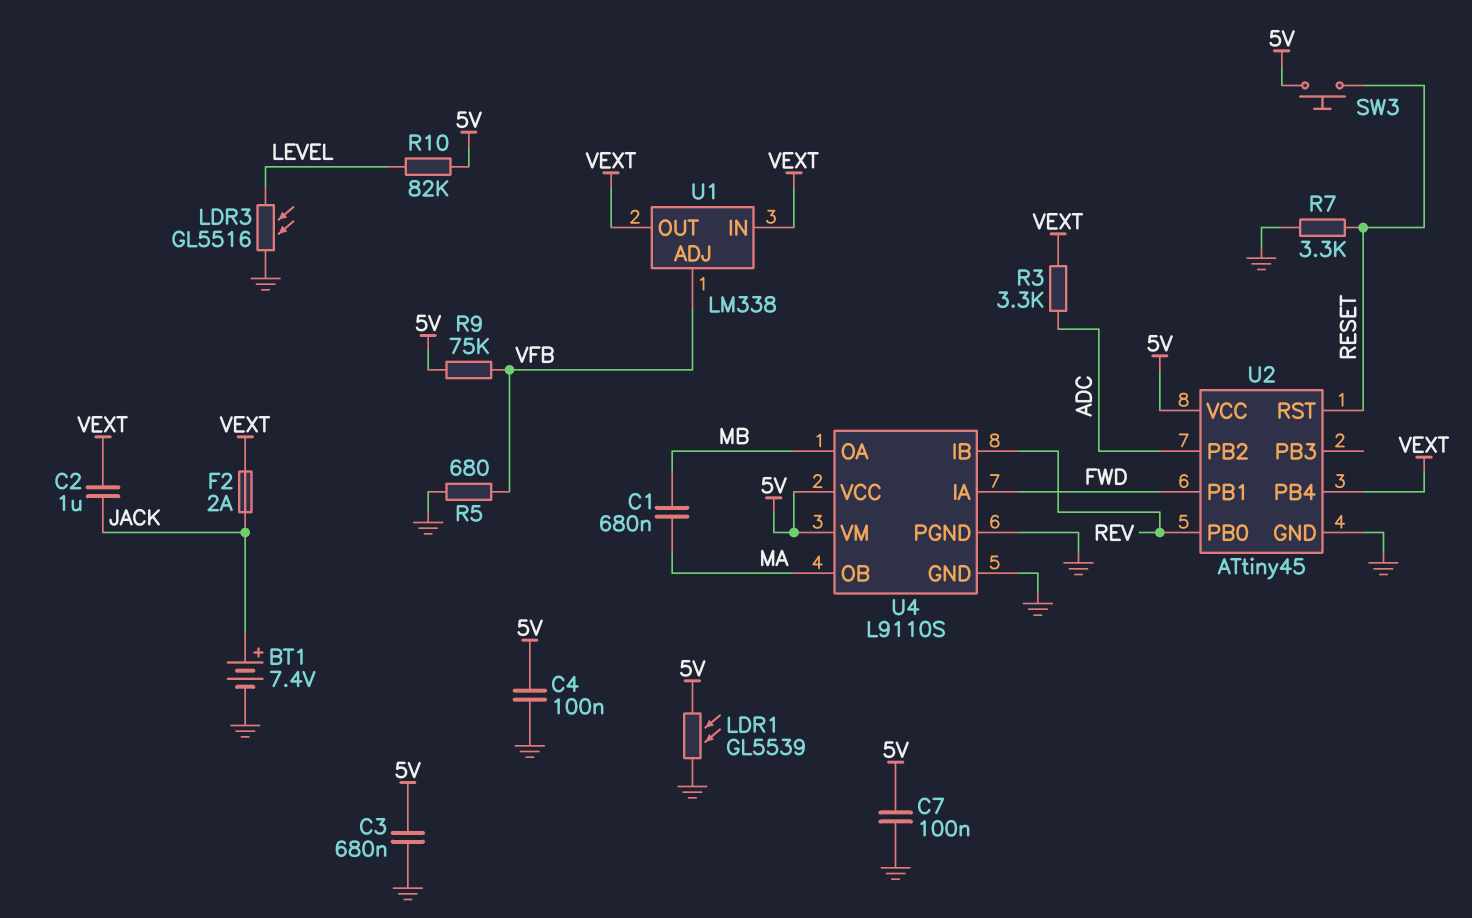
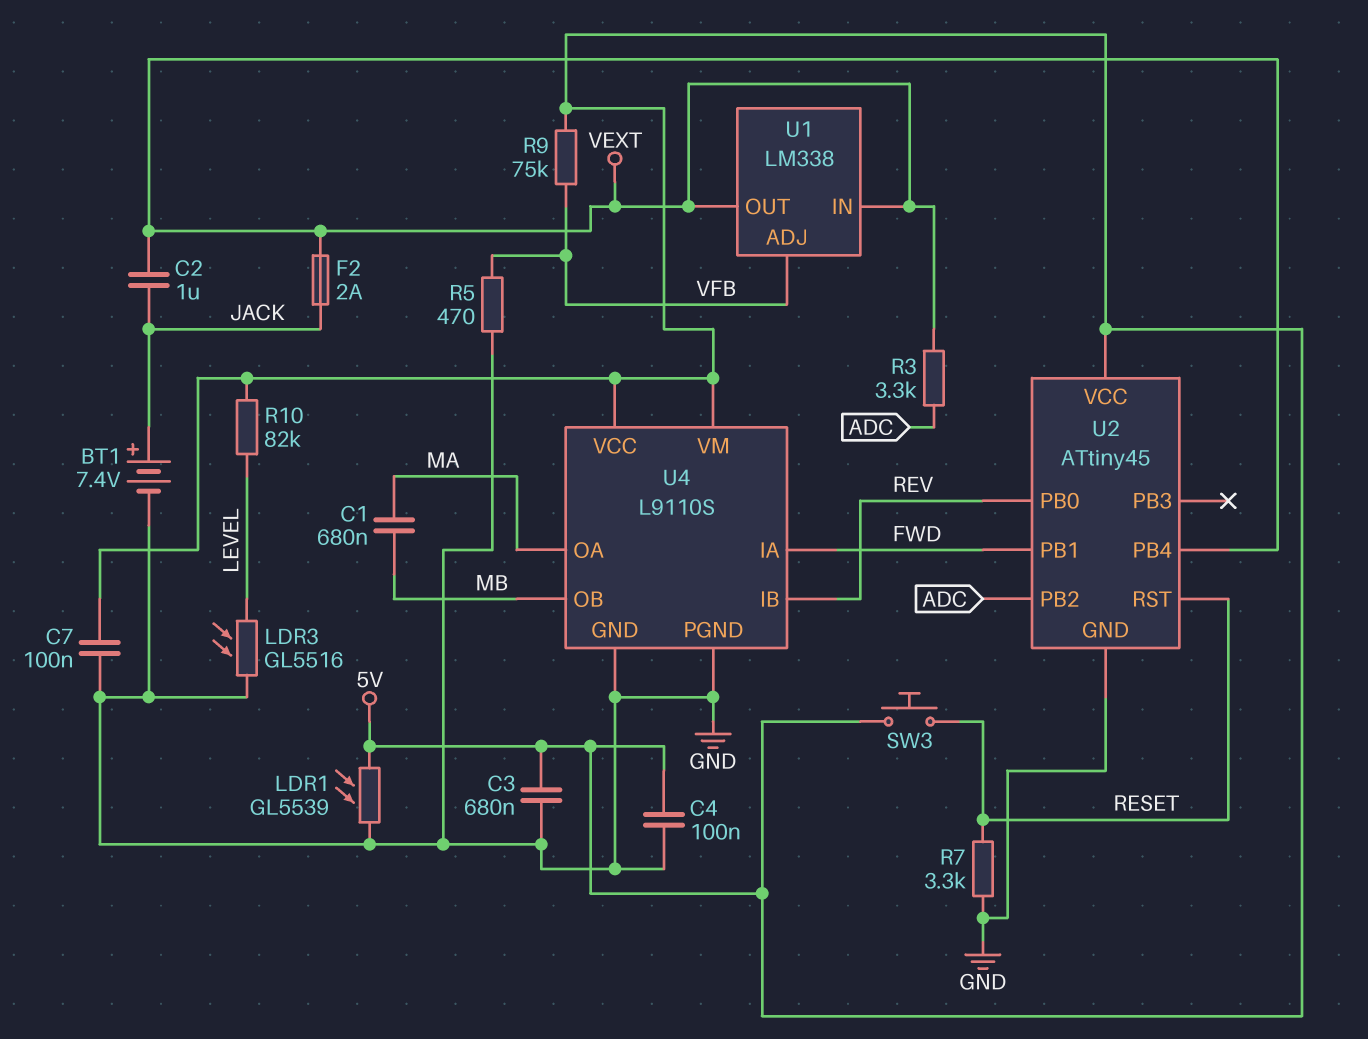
R5: 680 (GND, VFB) -> 470 (GND, VFB)
U4 pin OA: MB -> MA
U4 pin OB: MA -> MB

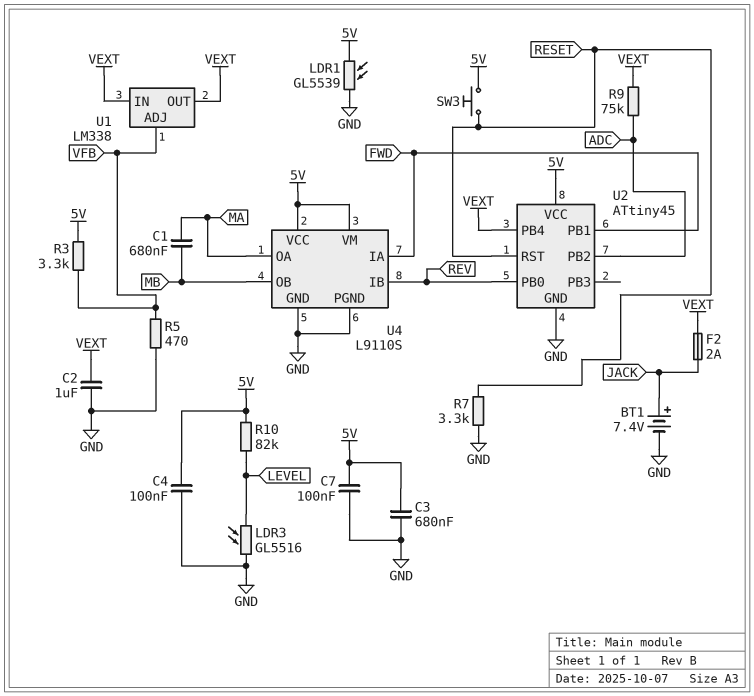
C2: 1uF (JACK, VEXT) -> 1uF (GND, VEXT)
R3: 3.3k (ADC, VEXT) -> 3.3k (5V, VFB)
R9: 75k (5V, VFB) -> 75k (ADC, VEXT)

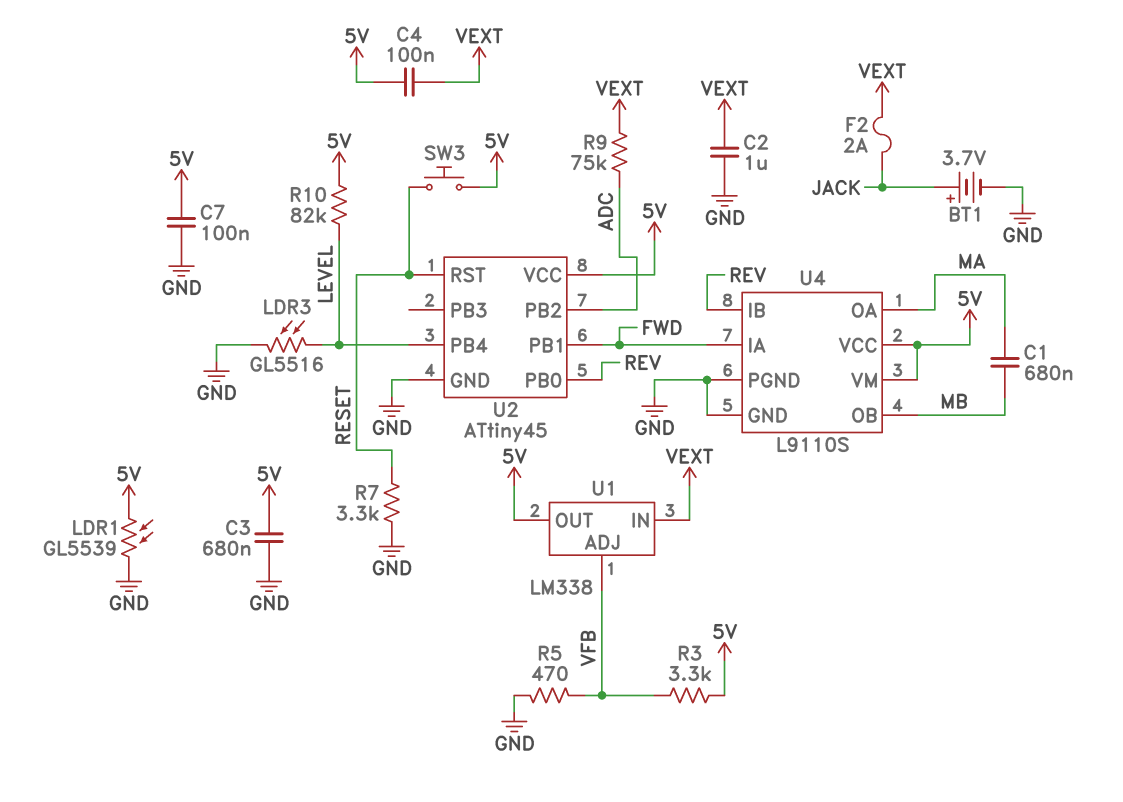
BT1: 7.4V (plus JACK, minus GND) -> 3.7V (plus JACK, minus GND)
C4: 100nF (5V, GND) -> 100nF (5V, VEXT)
U1 pin OUT: VEXT -> 5V
U2 pin PB4: VEXT -> LEVEL

